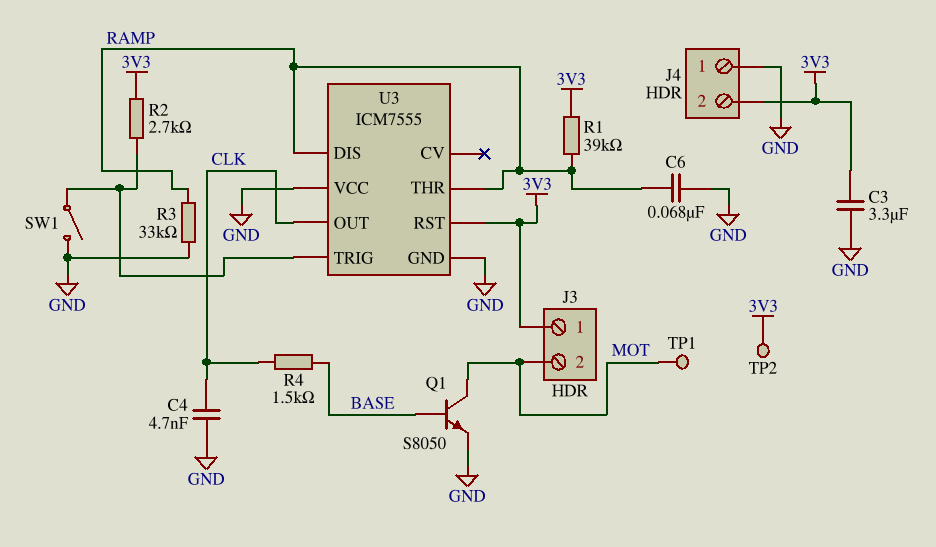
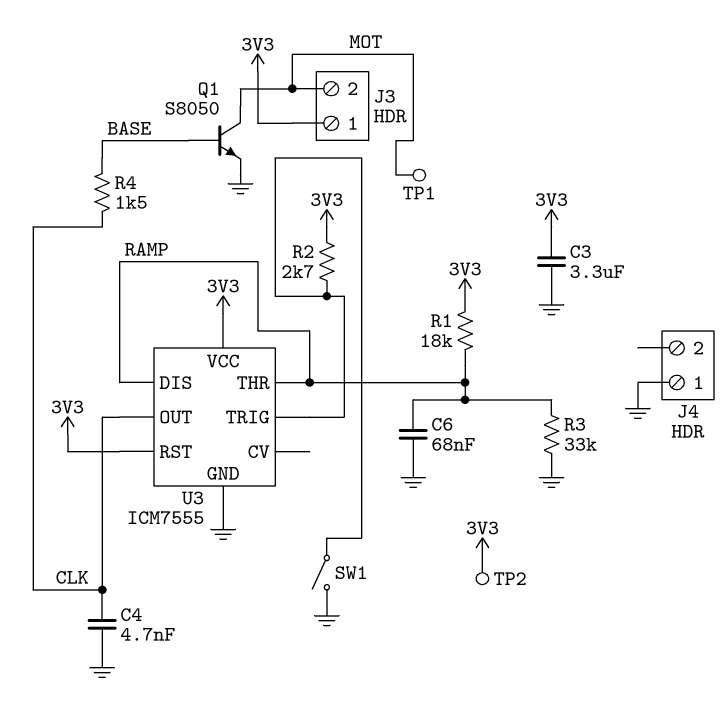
J4 pin 2: 3V3 -> none
R1: 39k (3V3, RAMP) -> 18k (3V3, RAMP)
U3 pin VCC: GND -> 3V3

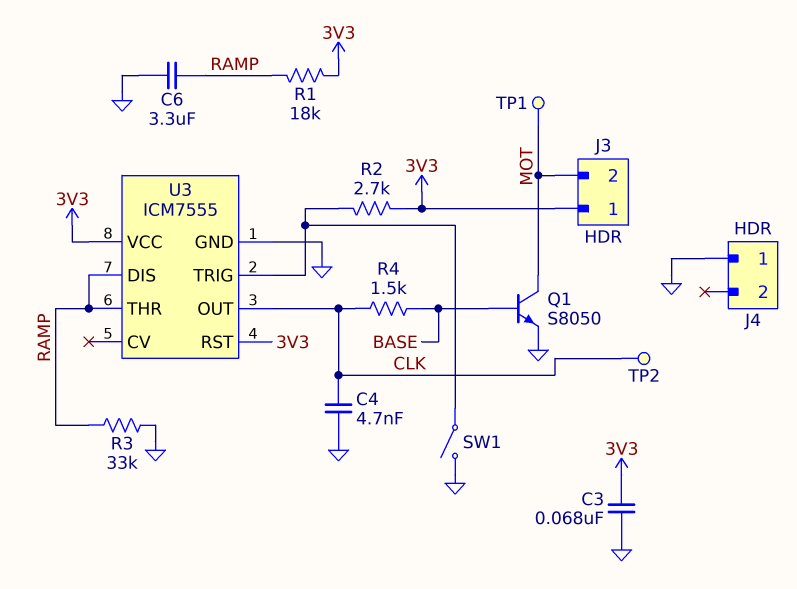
C3: 3.3uF (3V3, GND) -> 68nF (3V3, GND)
C6: 68nF (GND, RAMP) -> 3.3uF (GND, RAMP)
TP2: test point (3V3) -> test point (CLK)

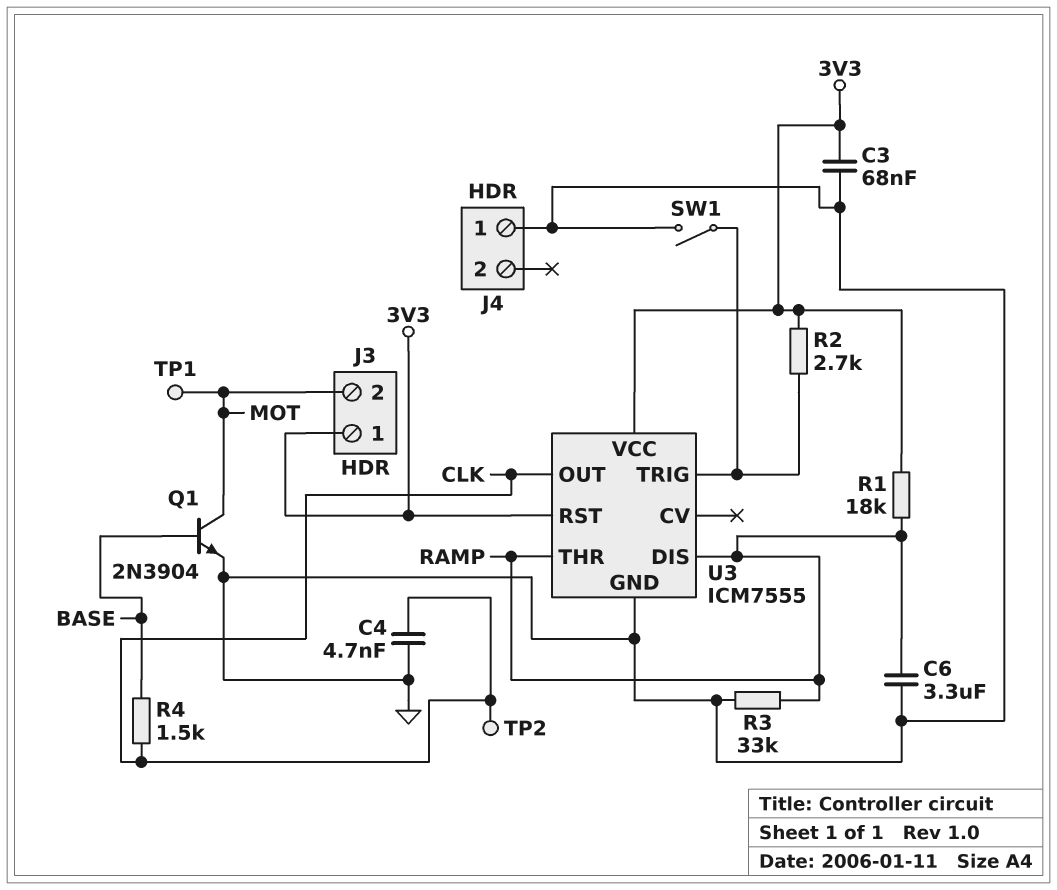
Q1: NPN S8050 (B BASE, C MOT, E GND) -> NPN 2N3904 (B BASE, C MOT, E GND)

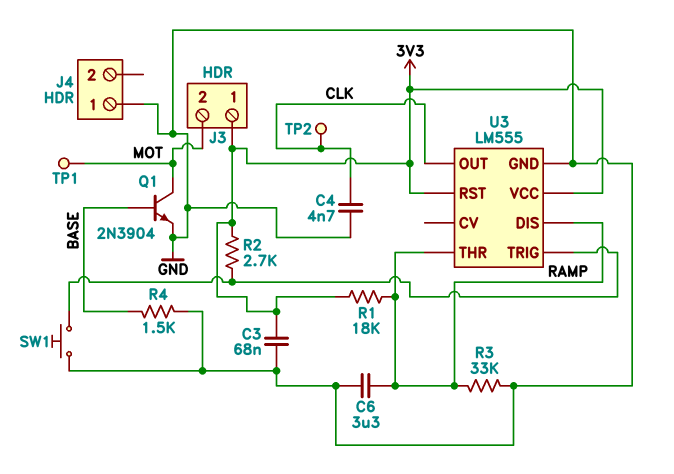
R4: 1.5k (BASE, CLK) -> 1.5k (BASE, GND)
SW1: switch (GND, U3/TRIG) -> button (GND, U3/TRIG)
U3: ICM7555 -> LM555

